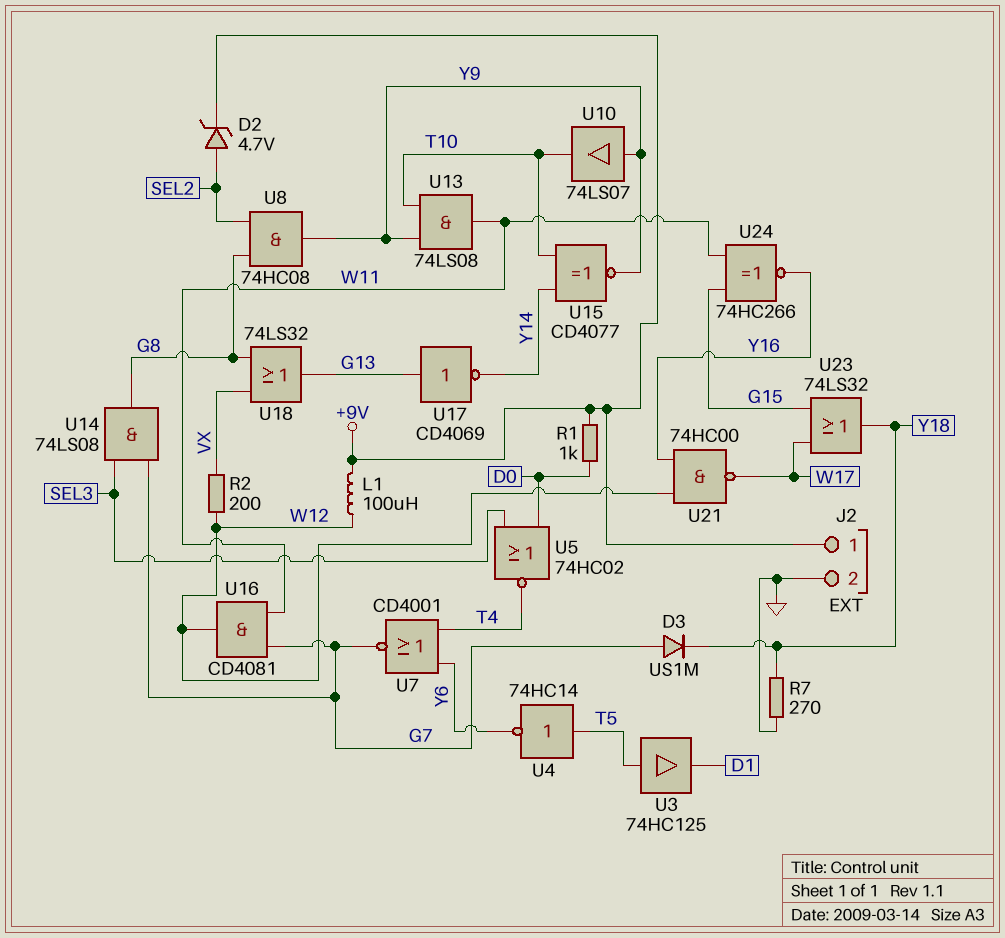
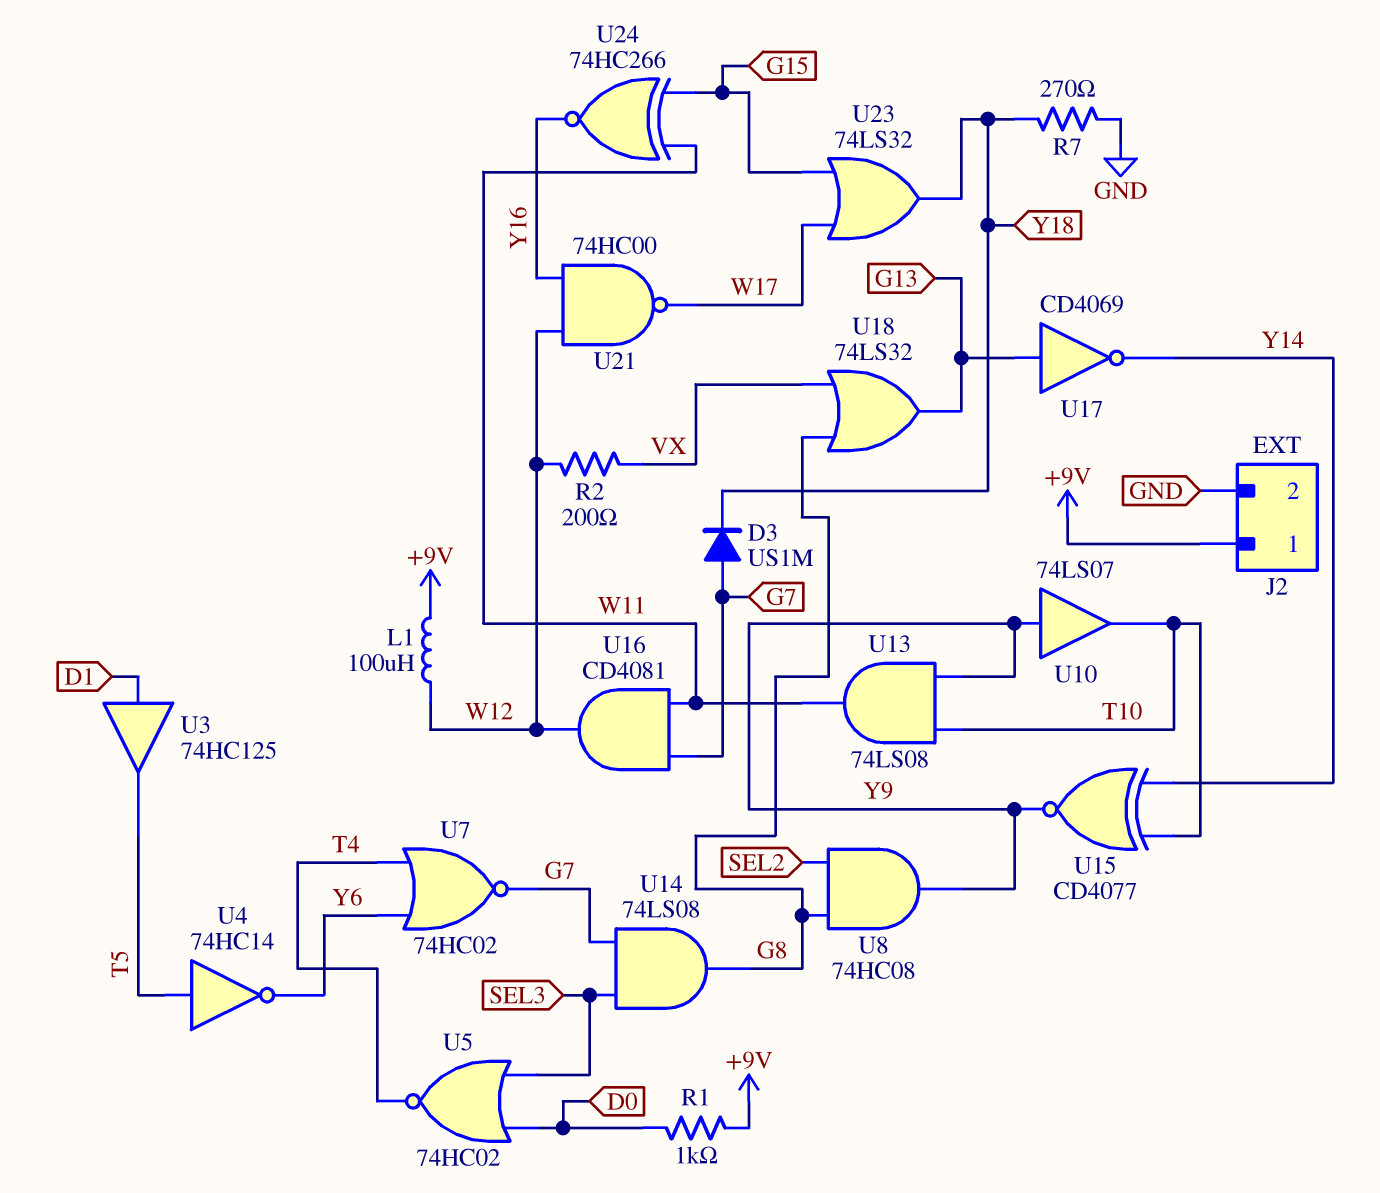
D2: zener 4.7V (A SEL2, K +9V) -> none
U3: buffer 74HC125 (in T5, out D1) -> buffer 74HC125 (in D1, out T5)
U7: NOR CD4001 (in T4, in Y6, out G7) -> NOR 74HC02 (in T4, in Y6, out G7)

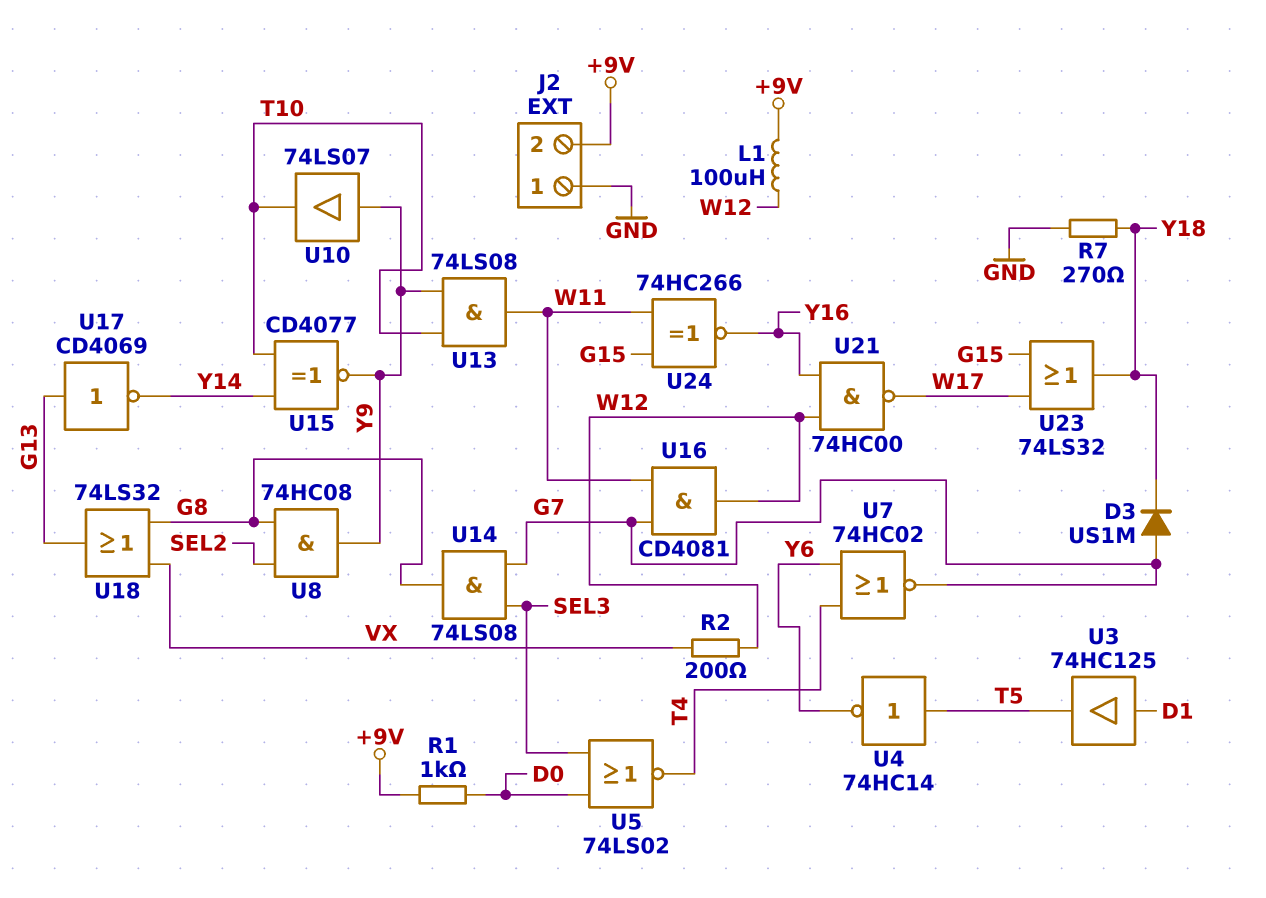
J2 pin 1: +9V -> GND
J2 pin 2: GND -> +9V
U5: NOR 74HC02 (in D0, in SEL3, out T4) -> NOR 74LS02 (in D0, in SEL3, out T4)

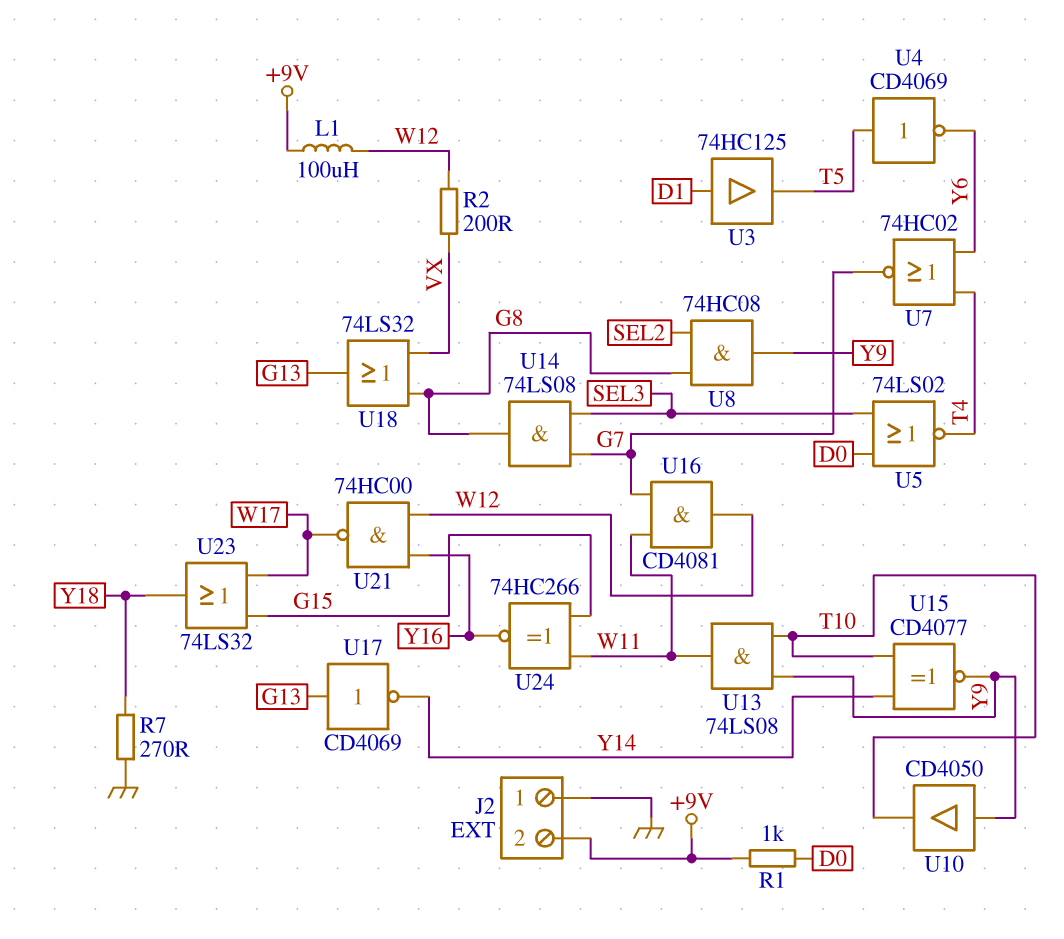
D3: diode US1M (A G7, K Y18) -> none
U4: NOT 74HC14 (in T5, out Y6) -> NOT CD4069 (in T5, out Y6)
U10: buffer 74LS07 (in Y9, out T10) -> buffer CD4050 (in Y9, out T10)

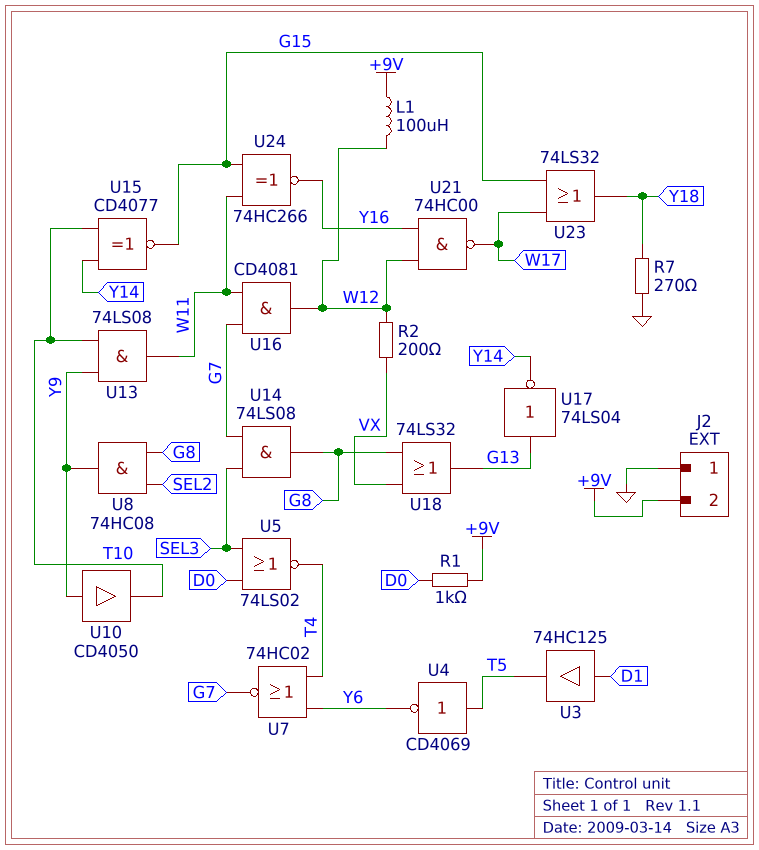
U15: XNOR CD4077 (in T10, in Y14, out Y9) -> XNOR CD4077 (in T10, in Y14, out G15)
U17: NOT CD4069 (in G13, out Y14) -> NOT 74LS04 (in G13, out Y14)

